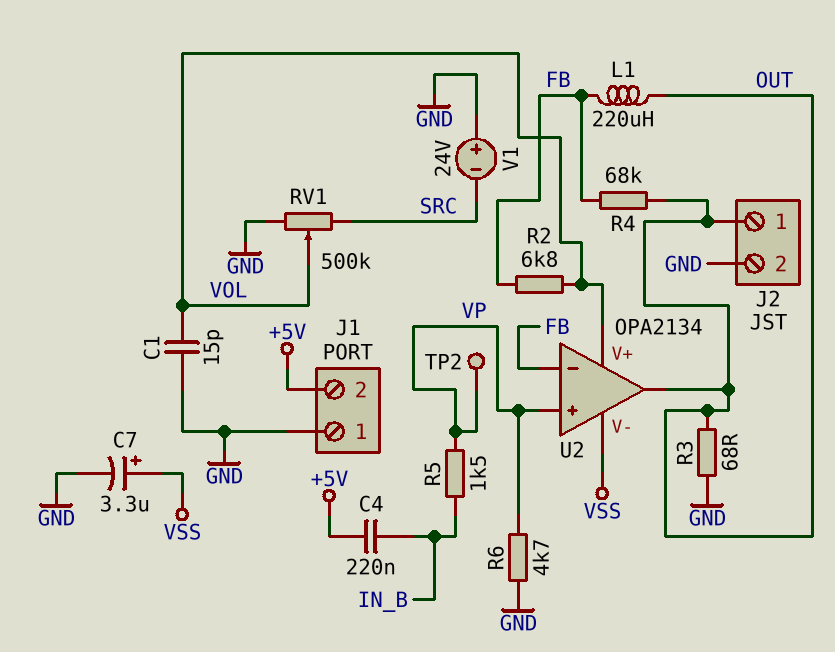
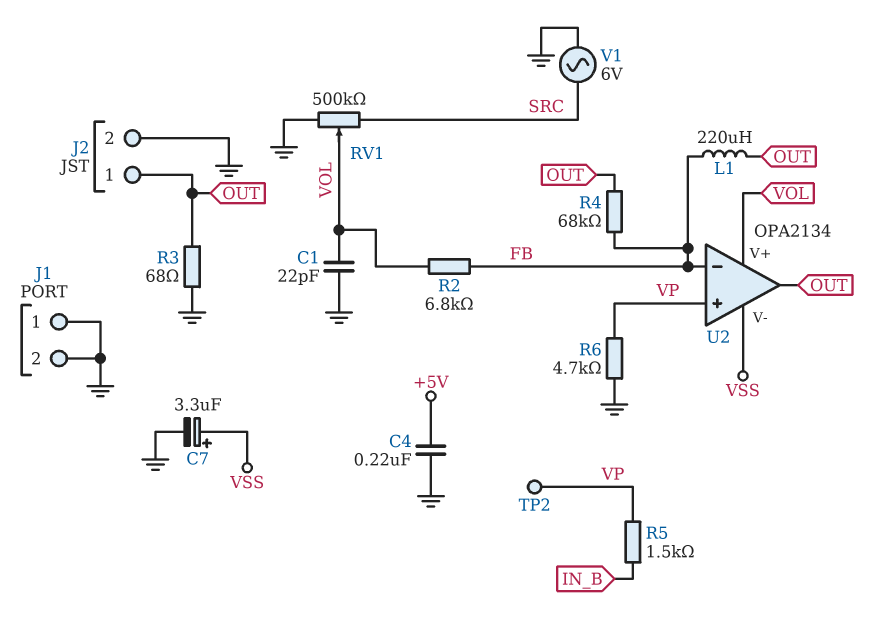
C1: 15pF (GND, VOL) -> 22pF (GND, VOL)
C4: 220nF (+5V, IN_B) -> 220nF (+5V, GND)
J1 pin 2: +5V -> GND
V1: 24V (plus GND, minus SRC) -> AC 6V (GND, SRC)

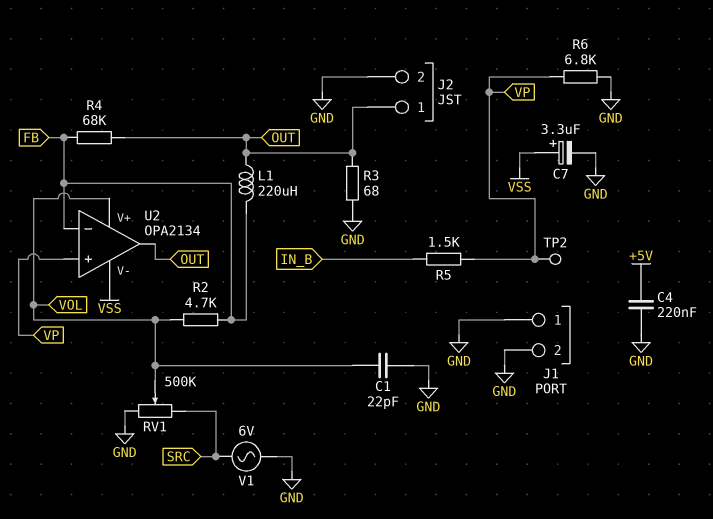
R2: 6.8k (FB, VOL) -> 4.7k (FB, VOL)
R6: 4.7k (GND, VP) -> 6.8k (GND, VP)

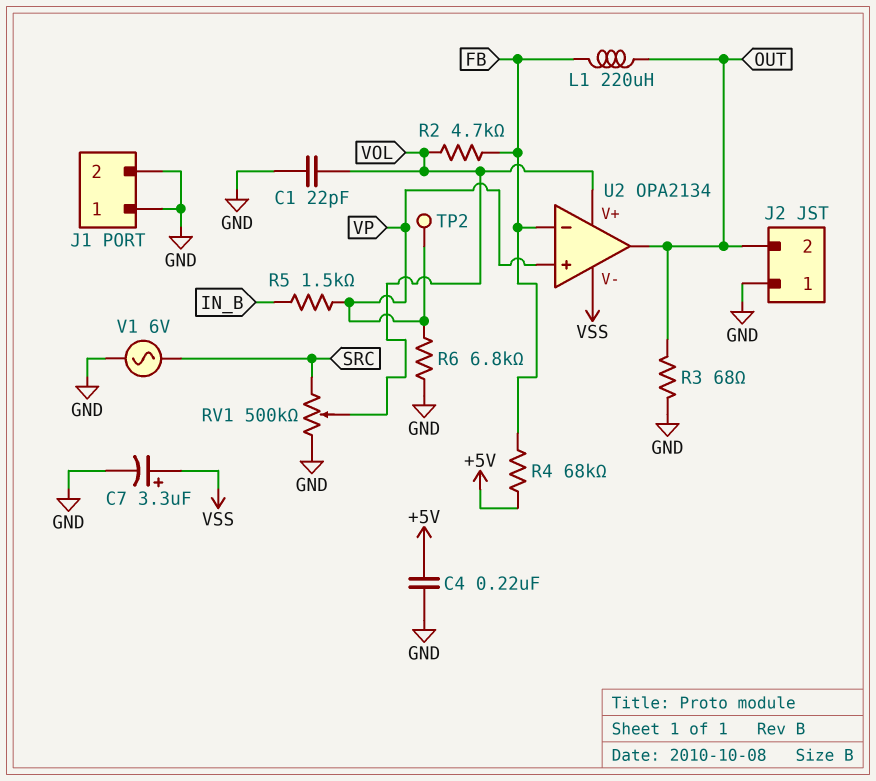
J2 pin 1: OUT -> GND
J2 pin 2: GND -> OUT
R4: 68k (FB, OUT) -> 68k (+5V, FB)

